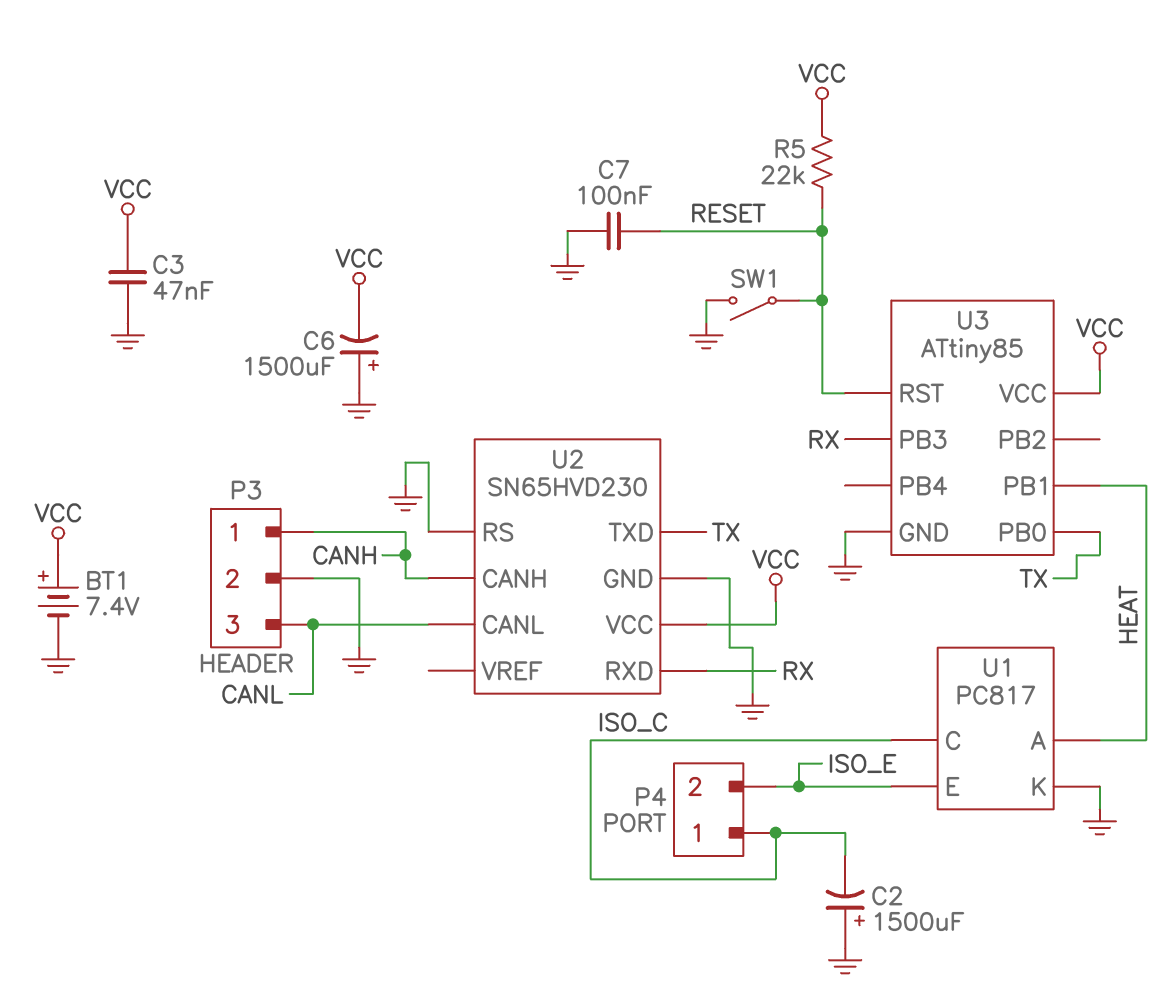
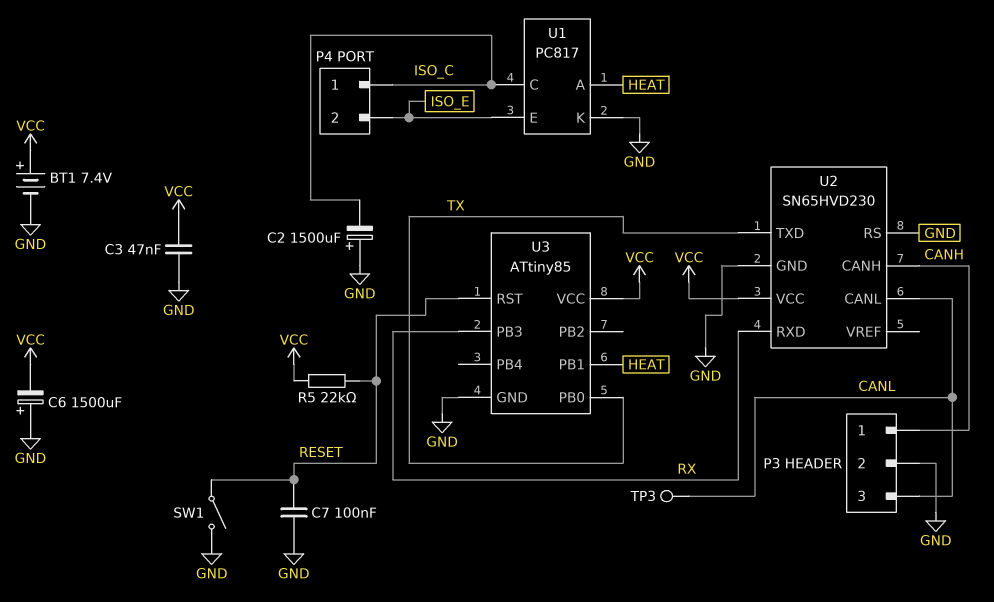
TP3: none -> test point (CANL)

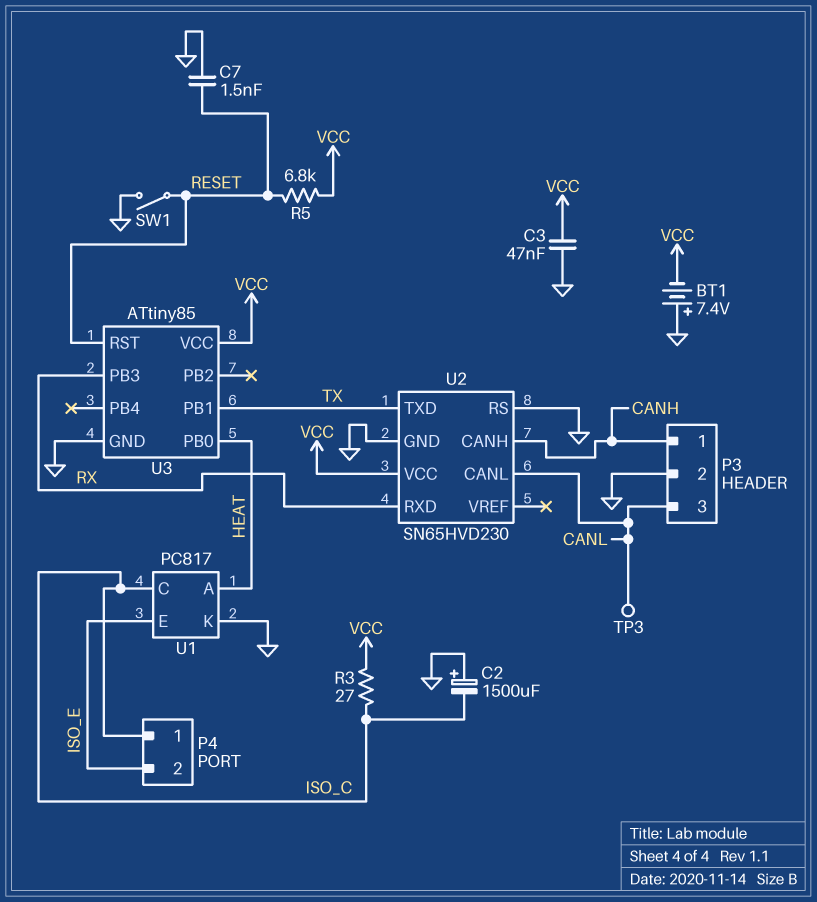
BT1: 7.4V (plus VCC, minus GND) -> 7.4V (plus GND, minus VCC)
C6: 1500uF (plus GND, minus VCC) -> none
C7: 100nF (GND, RESET) -> 1.5nF (GND, RESET)
R3: none -> 27 (ISO_C, VCC)
R5: 22k (RESET, VCC) -> 6.8k (RESET, VCC)
U3 pin PB0: TX -> HEAT
U3 pin PB1: HEAT -> TX

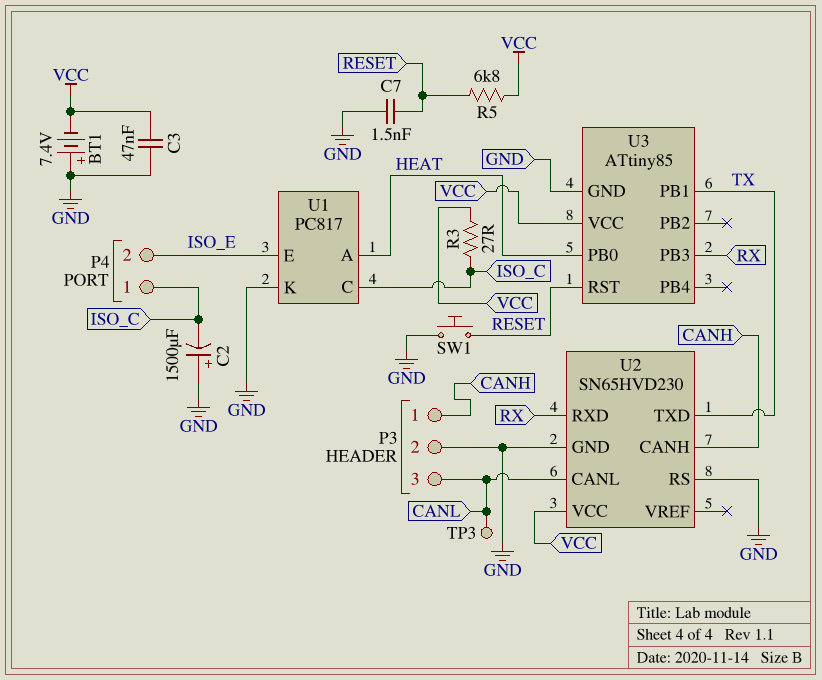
SW1: switch (GND, RESET) -> button (GND, RESET)

